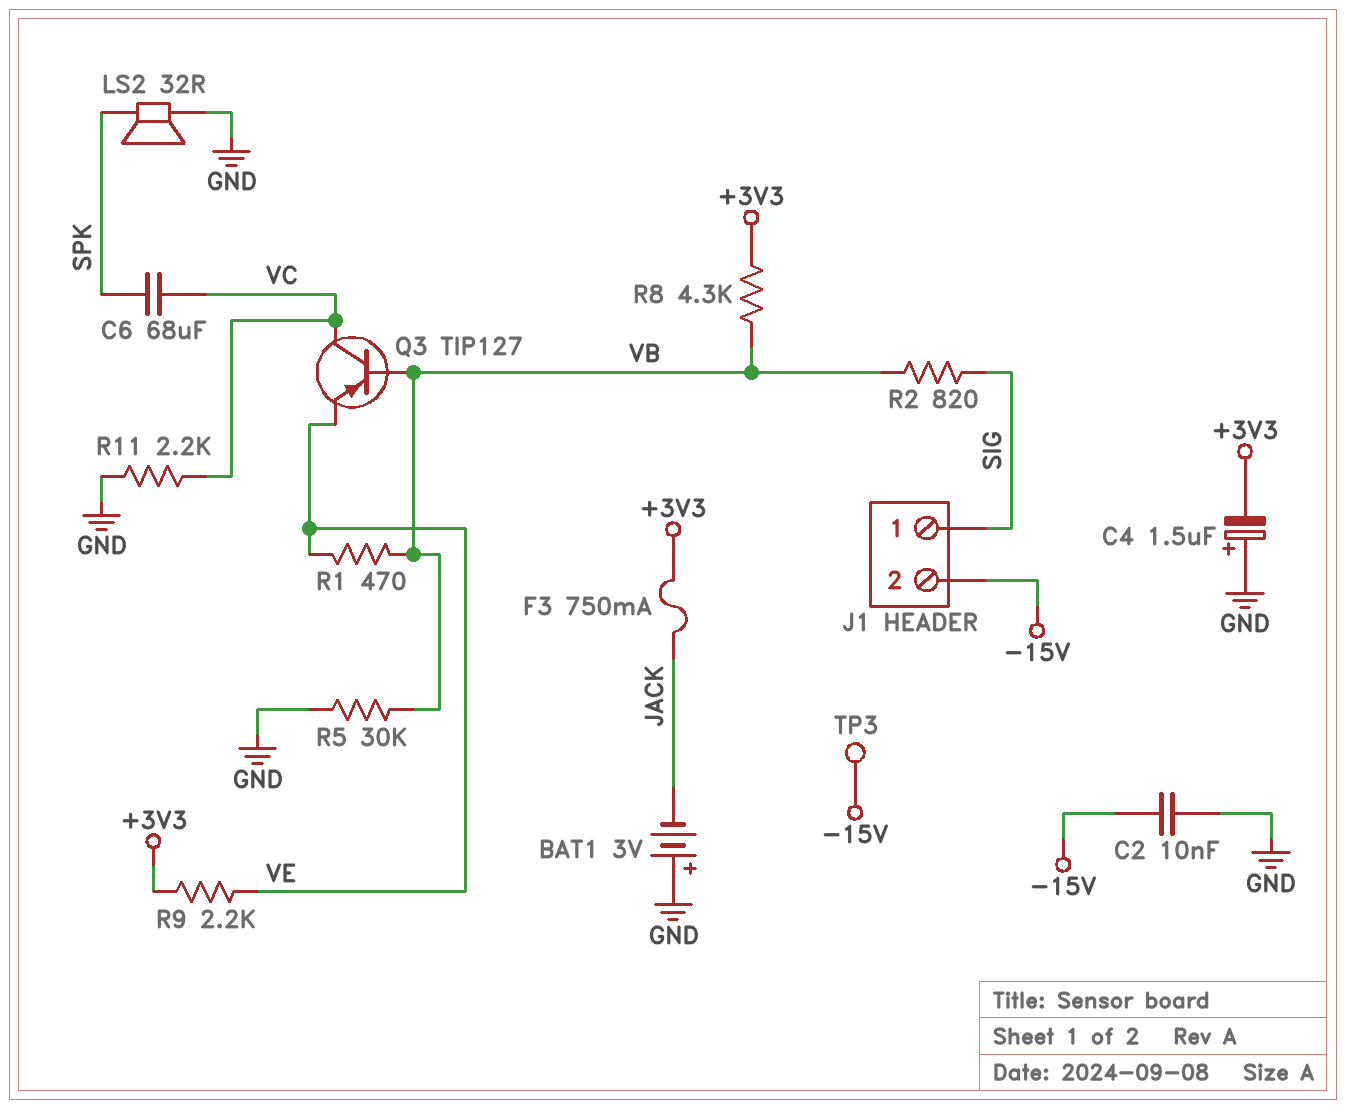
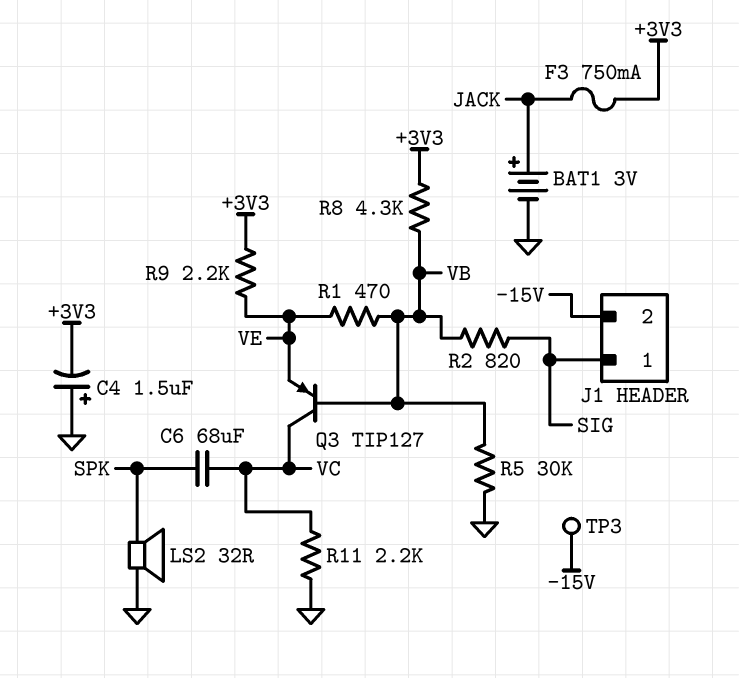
BAT1: 3V (plus GND, minus JACK) -> 3V (plus JACK, minus GND)
C2: 10nF (-15V, GND) -> none

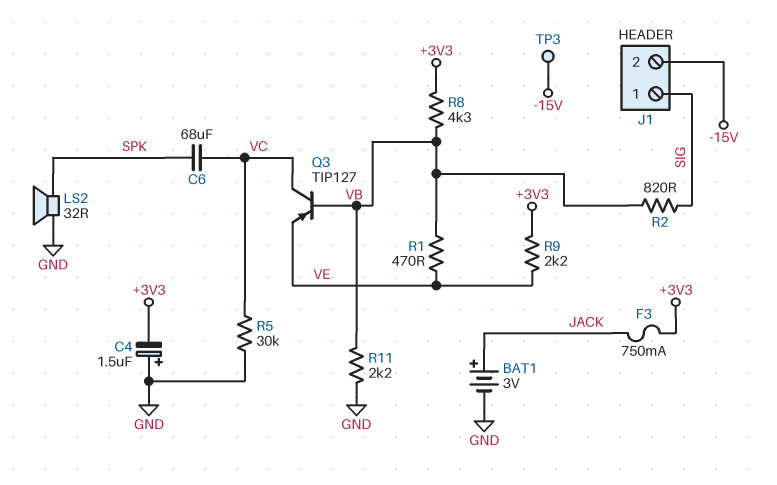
R5: 30k (GND, VB) -> 30k (GND, VC)
R11: 2.2k (GND, VC) -> 2.2k (GND, VB)

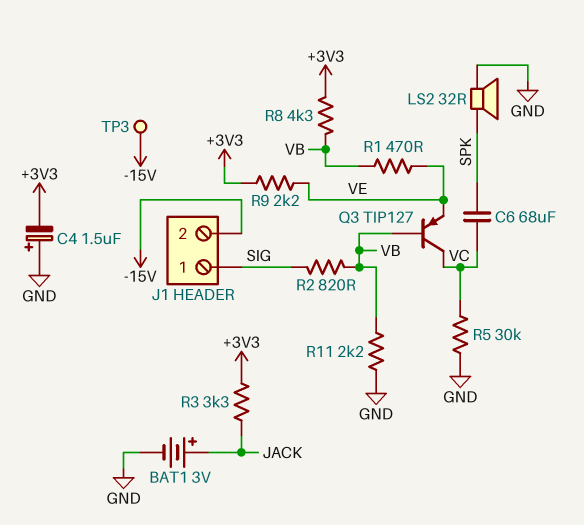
F3: 750mA (+3V3, JACK) -> none
R3: none -> 3.3k (+3V3, JACK)

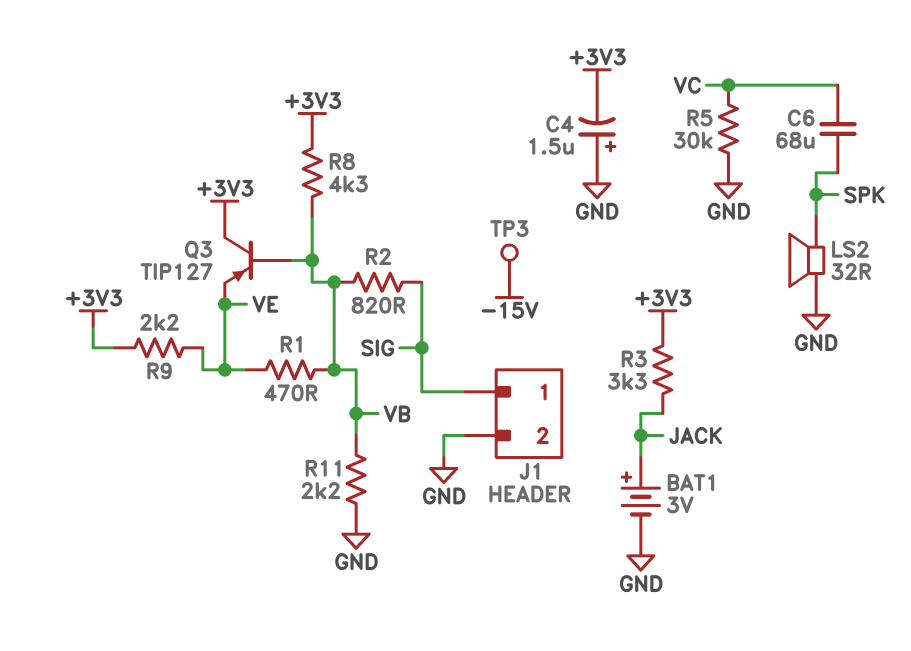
J1 pin 2: -15V -> GND
Q3: PNP TIP127 (B VB, C VC, E VE) -> PNP TIP127 (B VB, C +3V3, E VE)

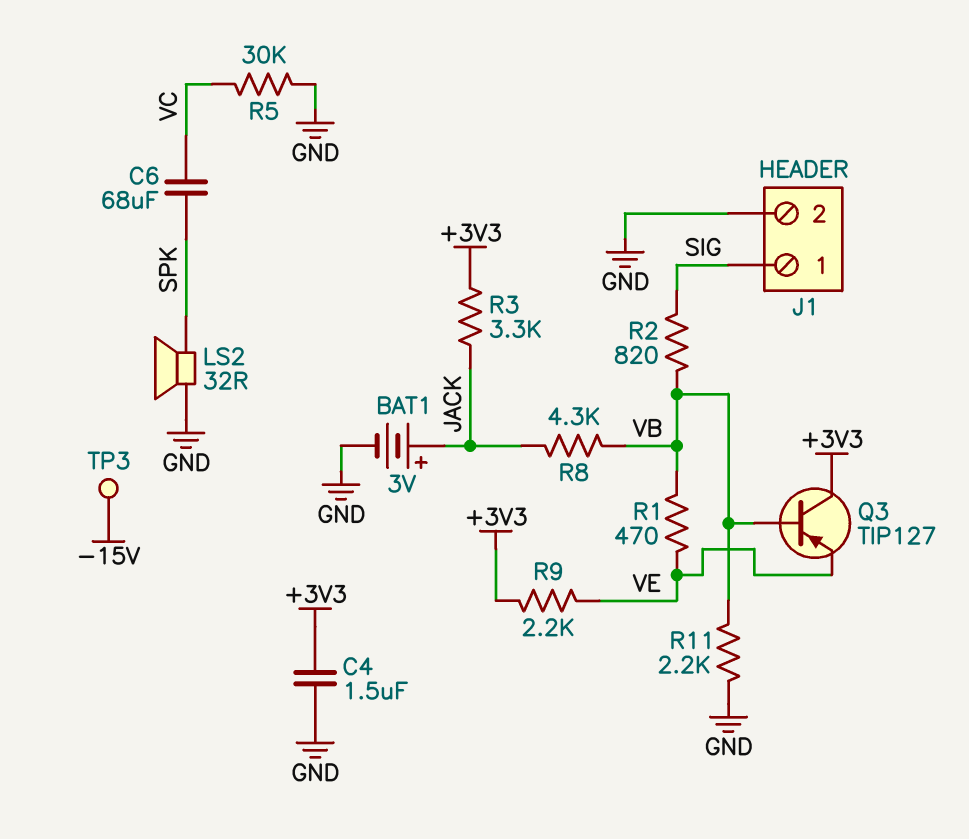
C4: 1.5uF (plus GND, minus +3V3) -> 1.5uF (+3V3, GND)
R8: 4.3k (+3V3, VB) -> 4.3k (JACK, VB)

